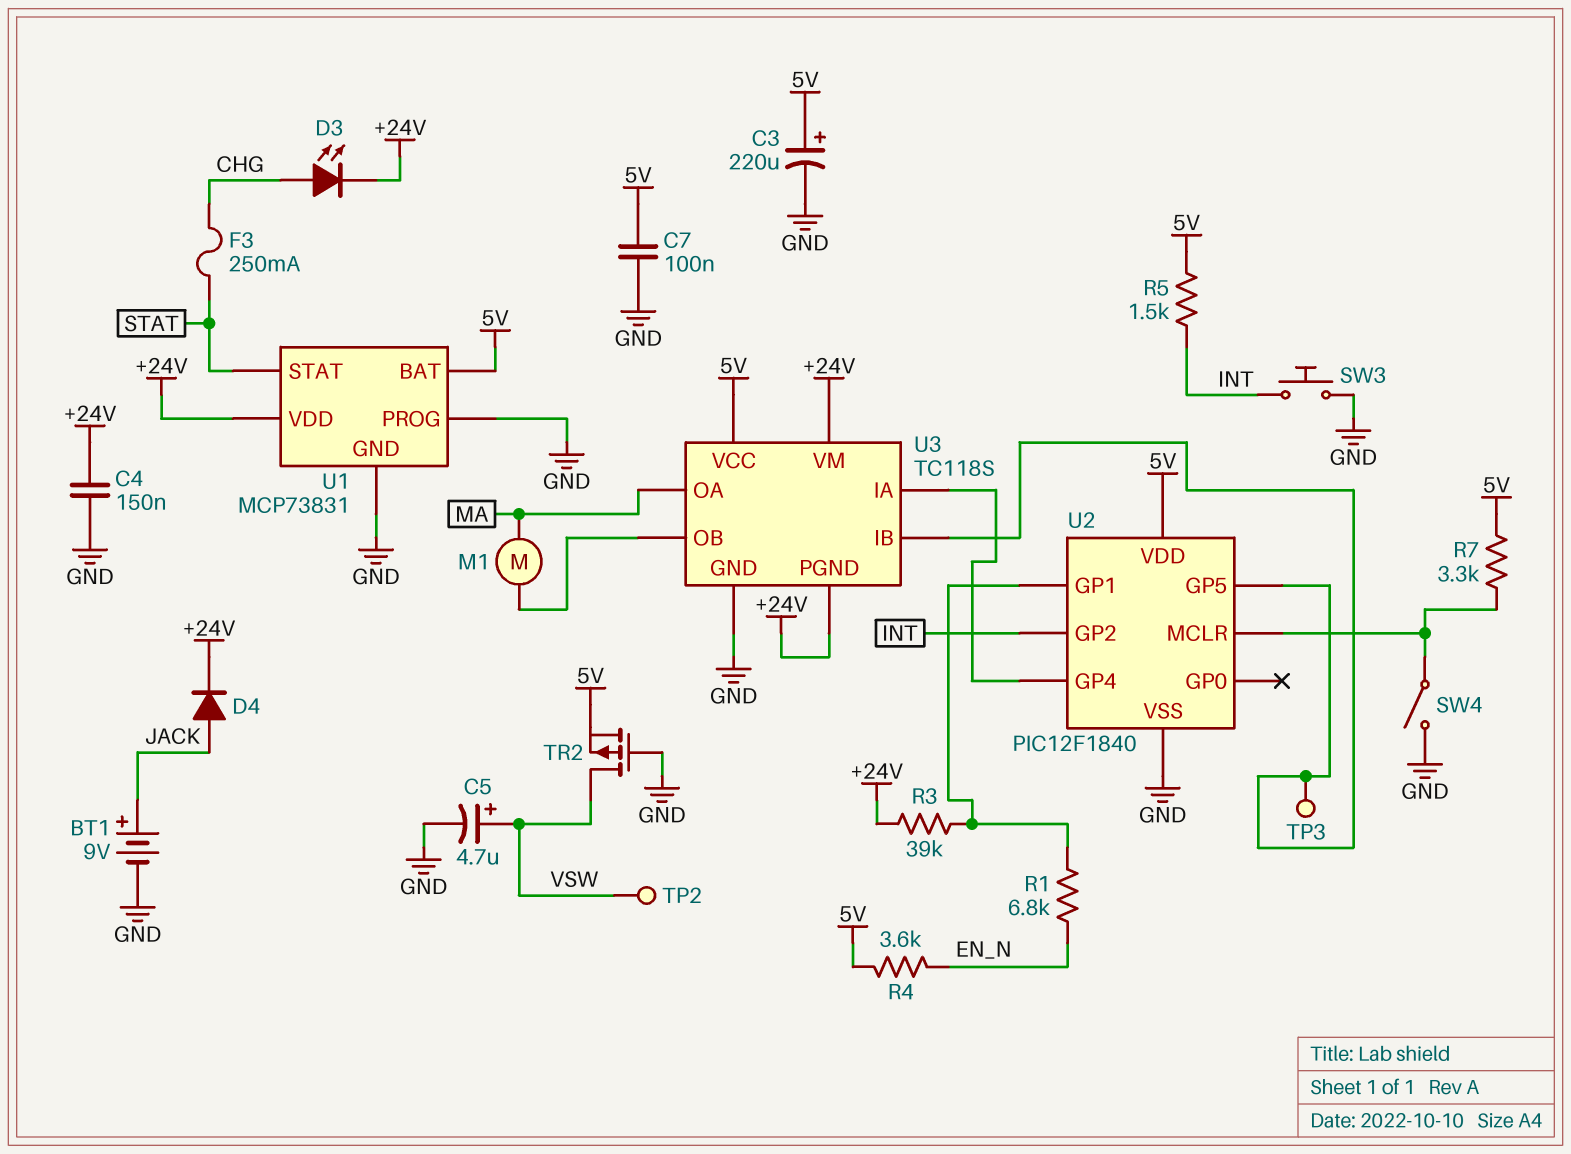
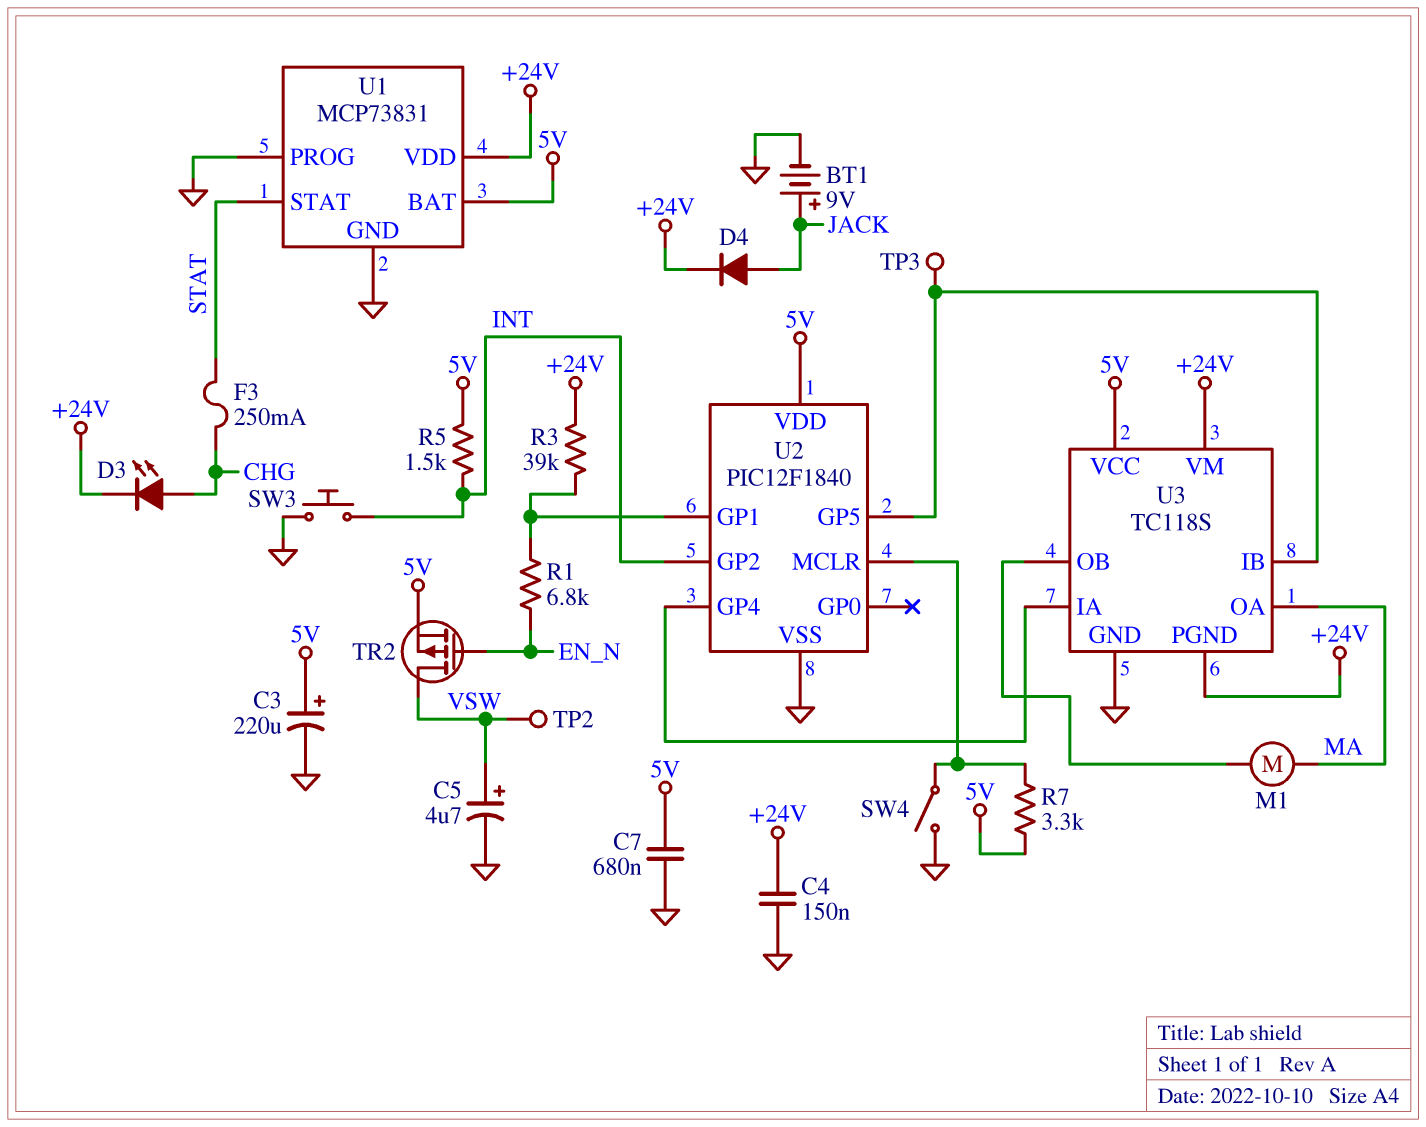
C7: 100nF (5V, GND) -> 680nF (5V, GND)
R4: 3.6k (5V, EN_N) -> none
TR2: PMOS (G GND, D VSW, S 5V) -> PMOS (G EN_N, D VSW, S 5V)

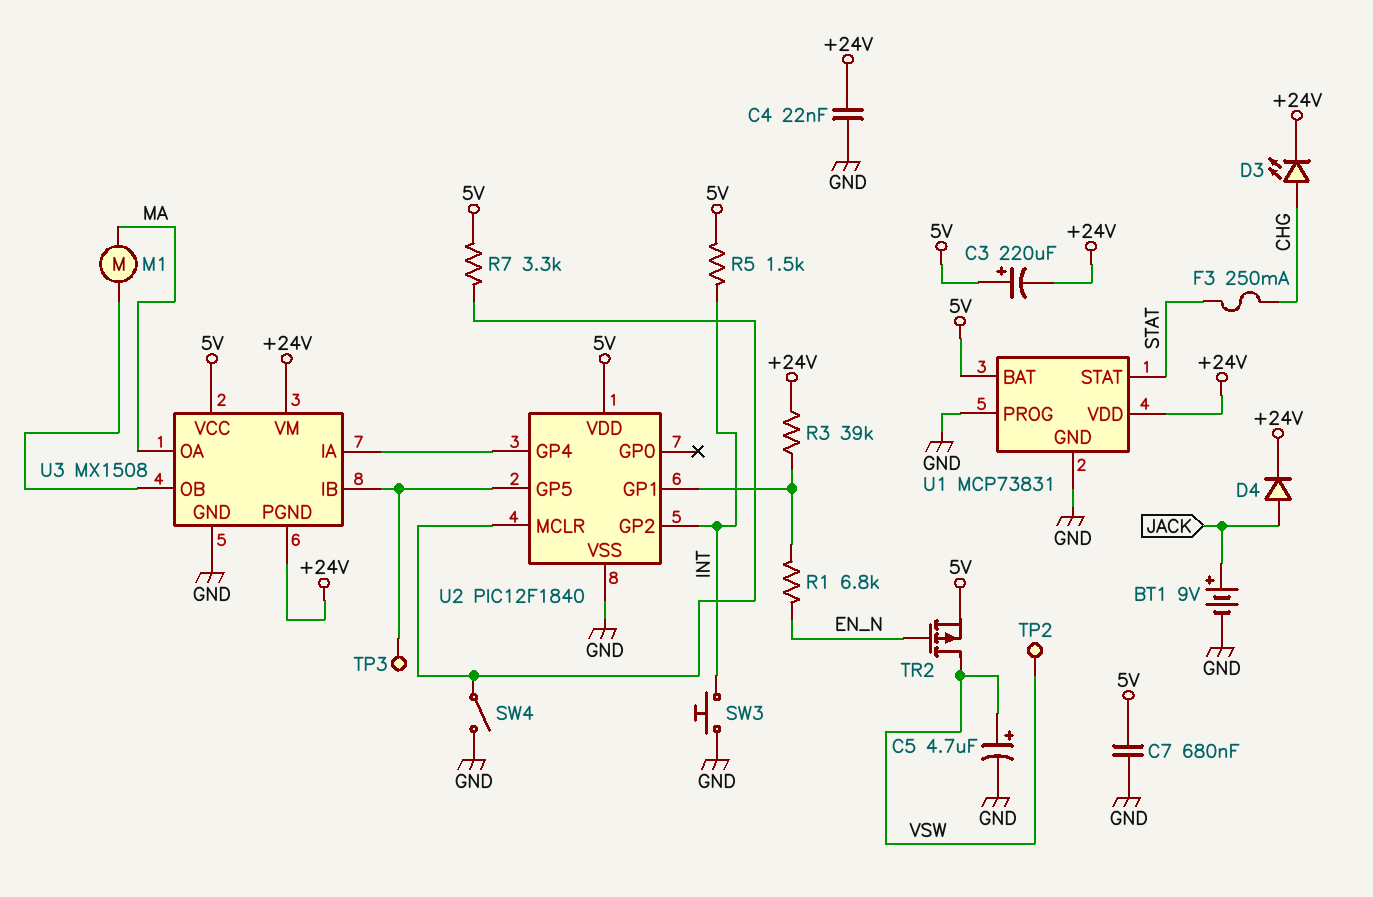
C3: 220uF (plus 5V, minus GND) -> 220uF (plus 5V, minus +24V)
C4: 150nF (+24V, GND) -> 22nF (+24V, GND)
U3: TC118S -> MX1508

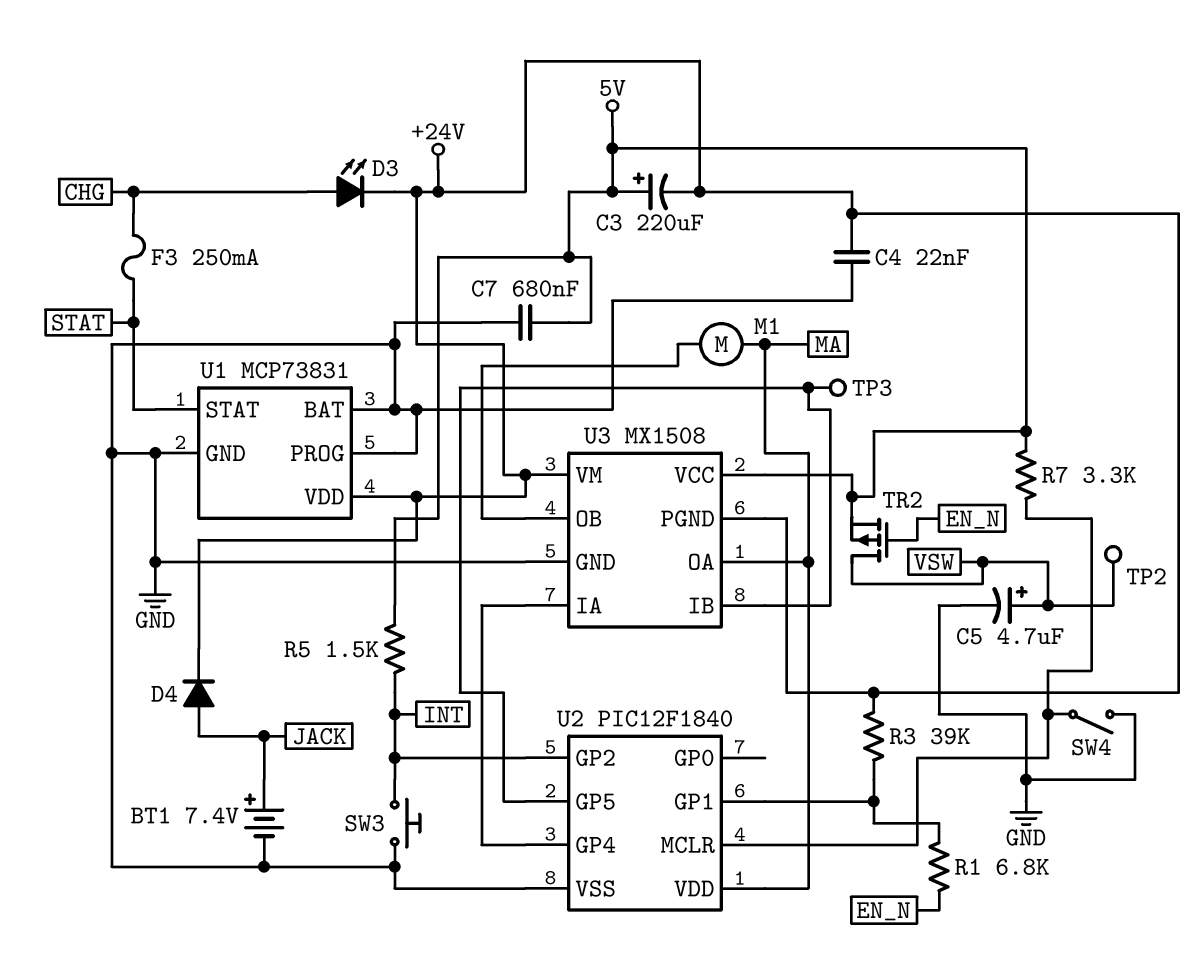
BT1: 9V (plus JACK, minus GND) -> 7.4V (plus JACK, minus GND)
U1 pin BAT: 5V -> GND
U2 pin VDD: 5V -> MA

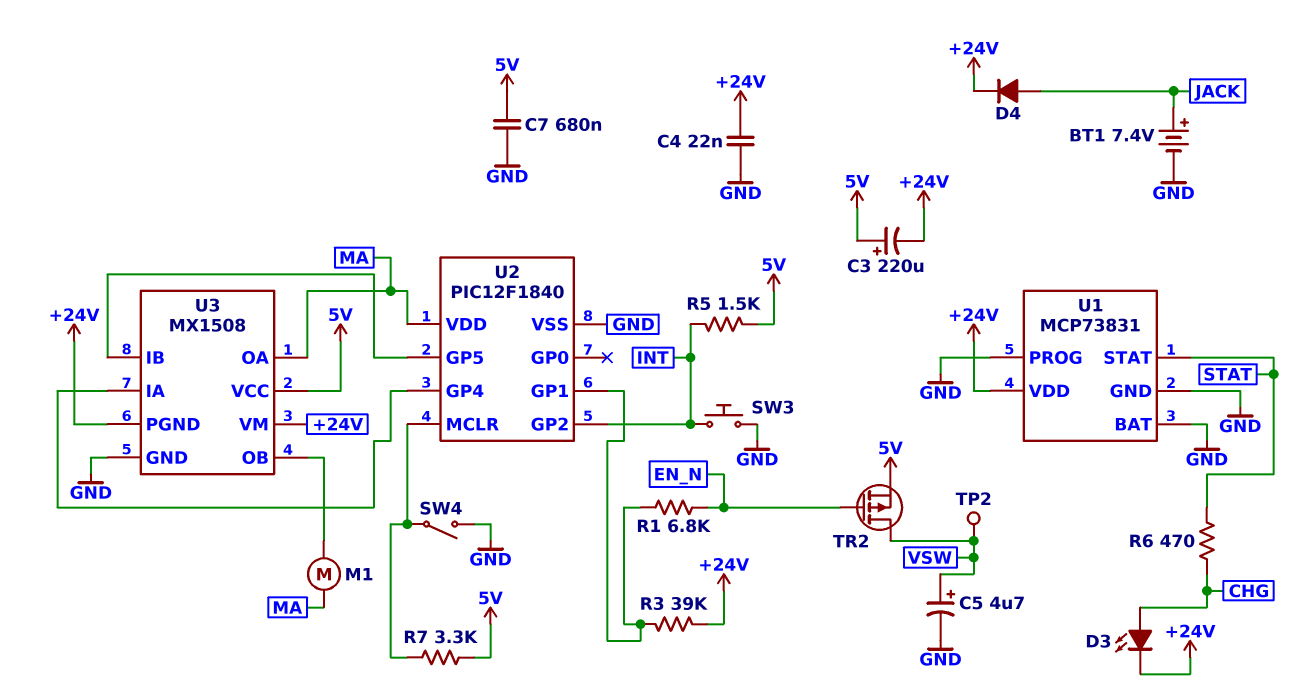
F3: 250mA (CHG, STAT) -> none
R6: none -> 470 (CHG, STAT)
TP3: test point (U2/GP5) -> none

